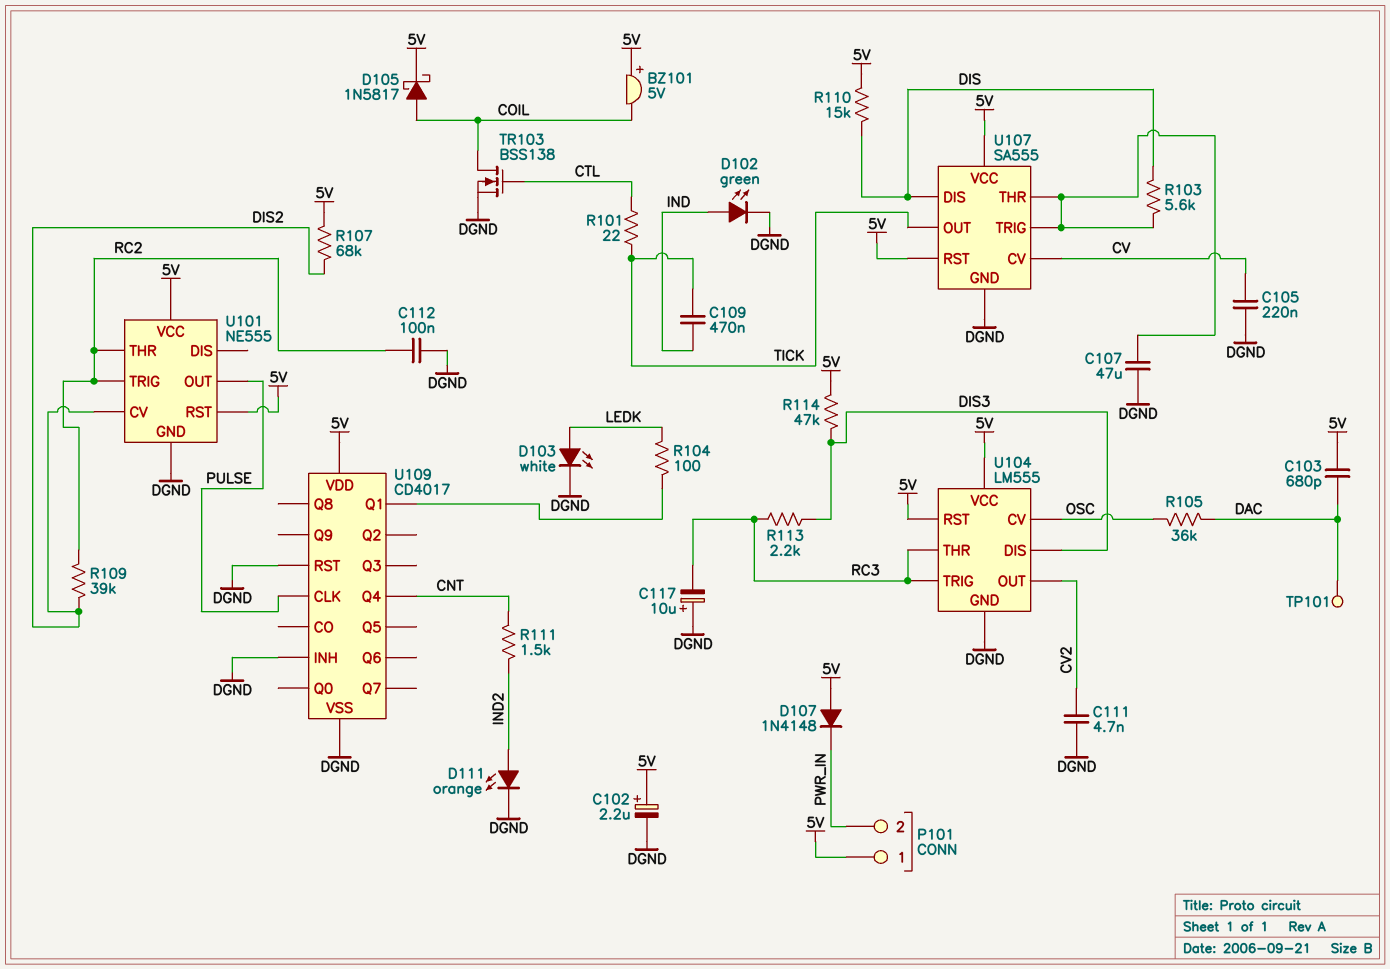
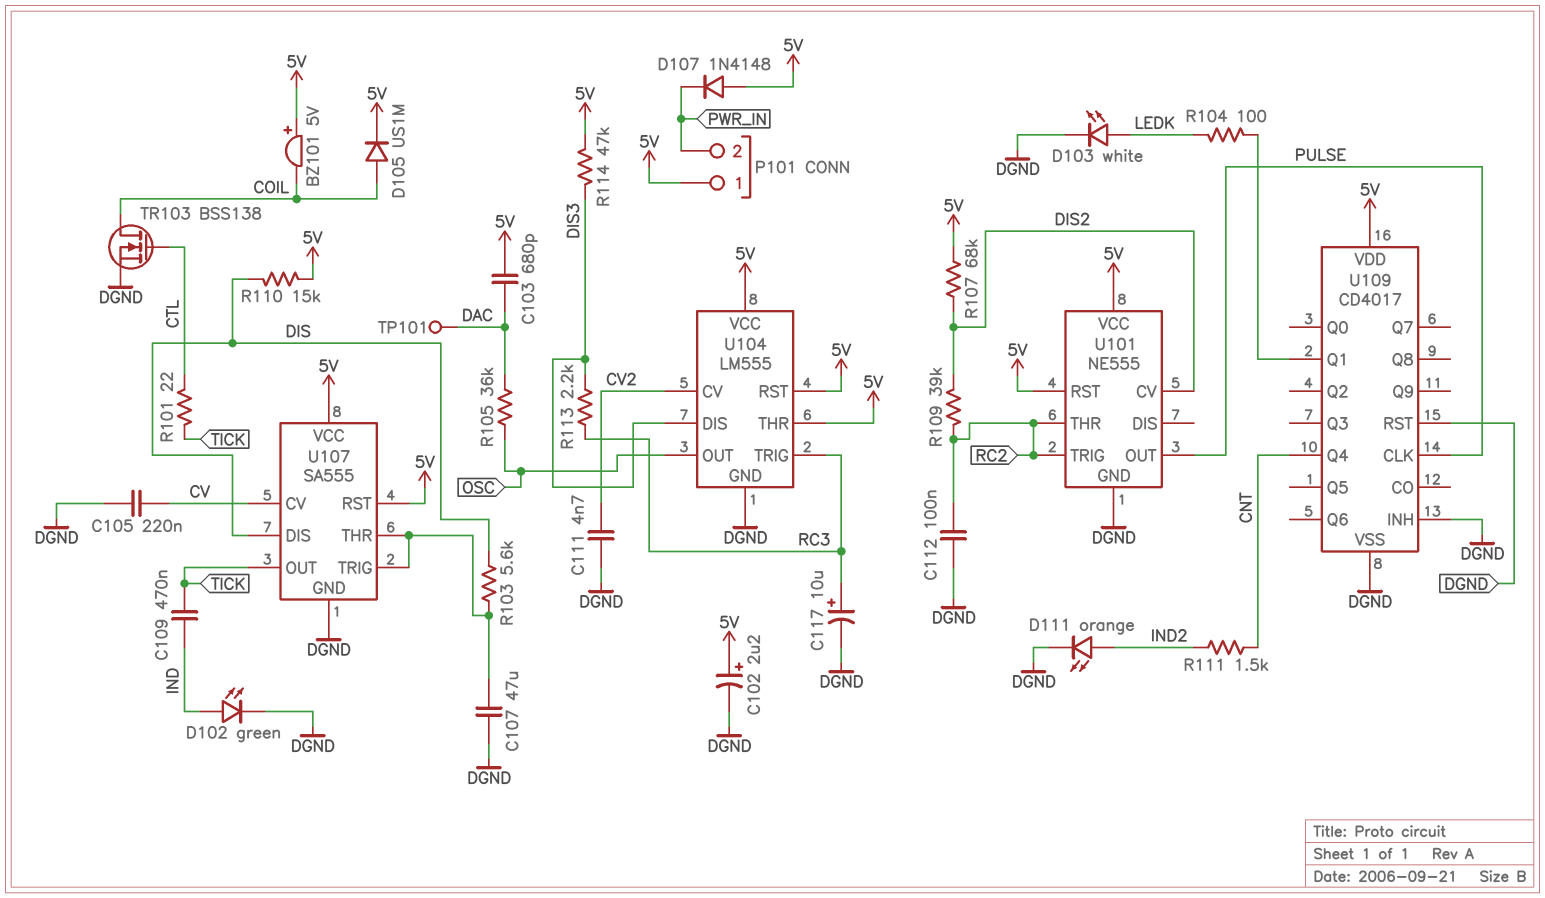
C117: 10uF (plus DGND, minus RC3) -> 10uF (plus RC3, minus DGND)
D105: schottky 1N5817 (A COIL, K 5V) -> diode US1M (A COIL, K 5V)
U104 pin CV: OSC -> CV2
U104 pin OUT: CV2 -> OSC
U104 pin THR: RC3 -> 5V

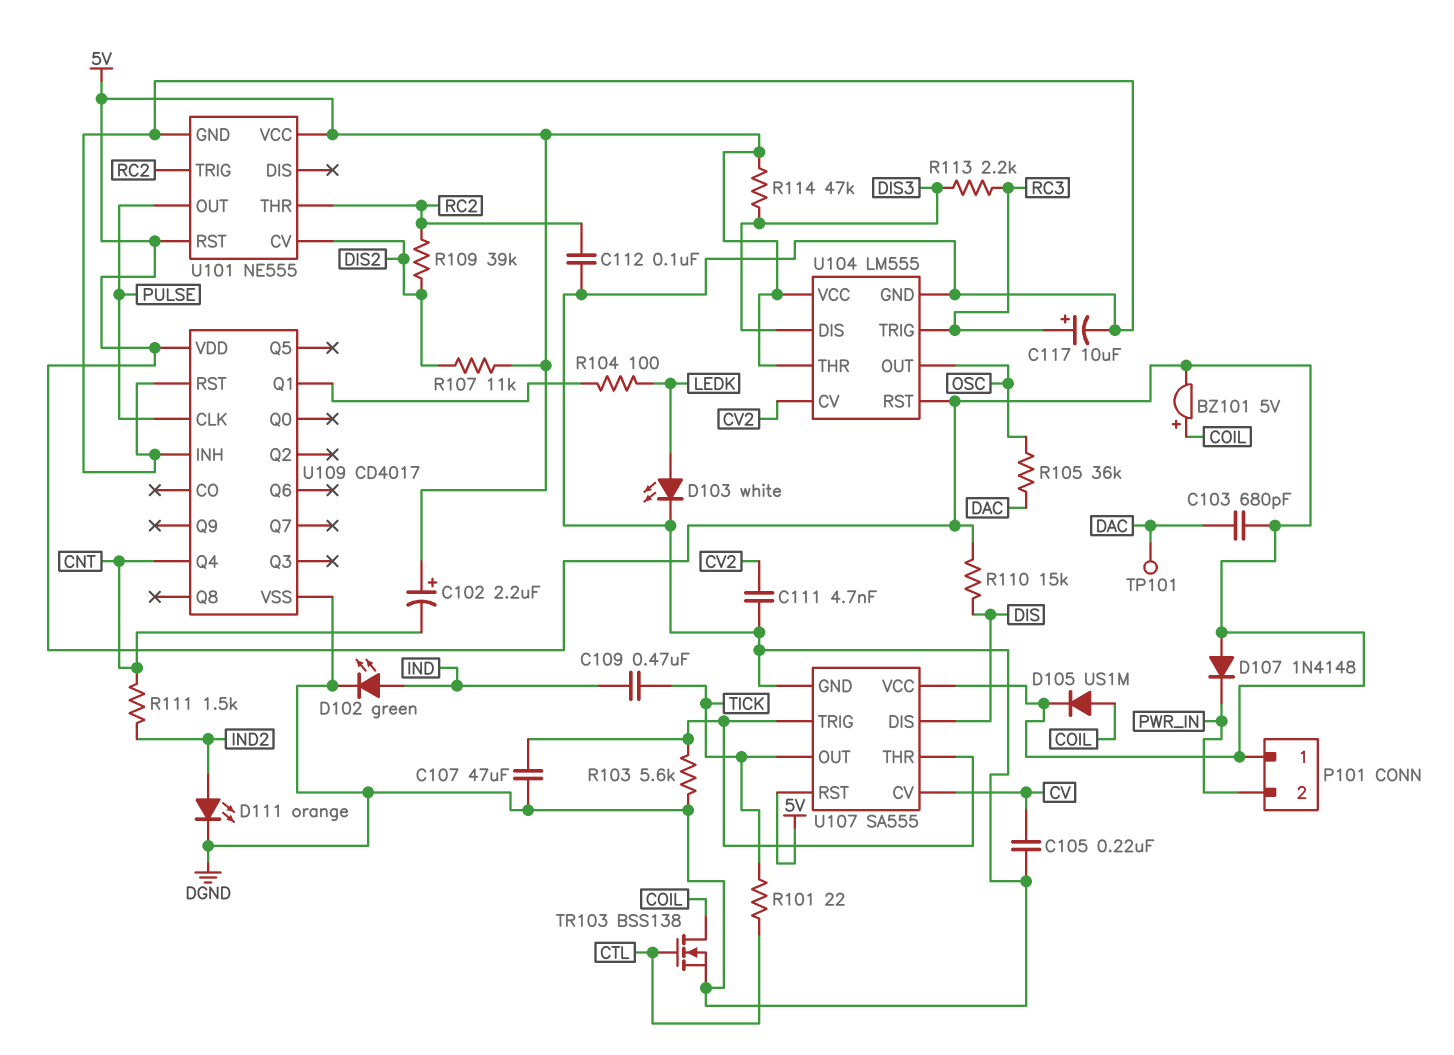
BZ101: buzzer 5V (plus 5V, minus COIL) -> buzzer 5V (plus COIL, minus 5V)
C102: 2.2uF (plus 5V, minus DGND) -> 2.2uF (plus 5V, minus CNT)
R103: 5.6k (DIS, U107/THR) -> 5.6k (DGND, U107/THR)
R107: 68k (5V, DIS2) -> 11k (5V, DIS2)

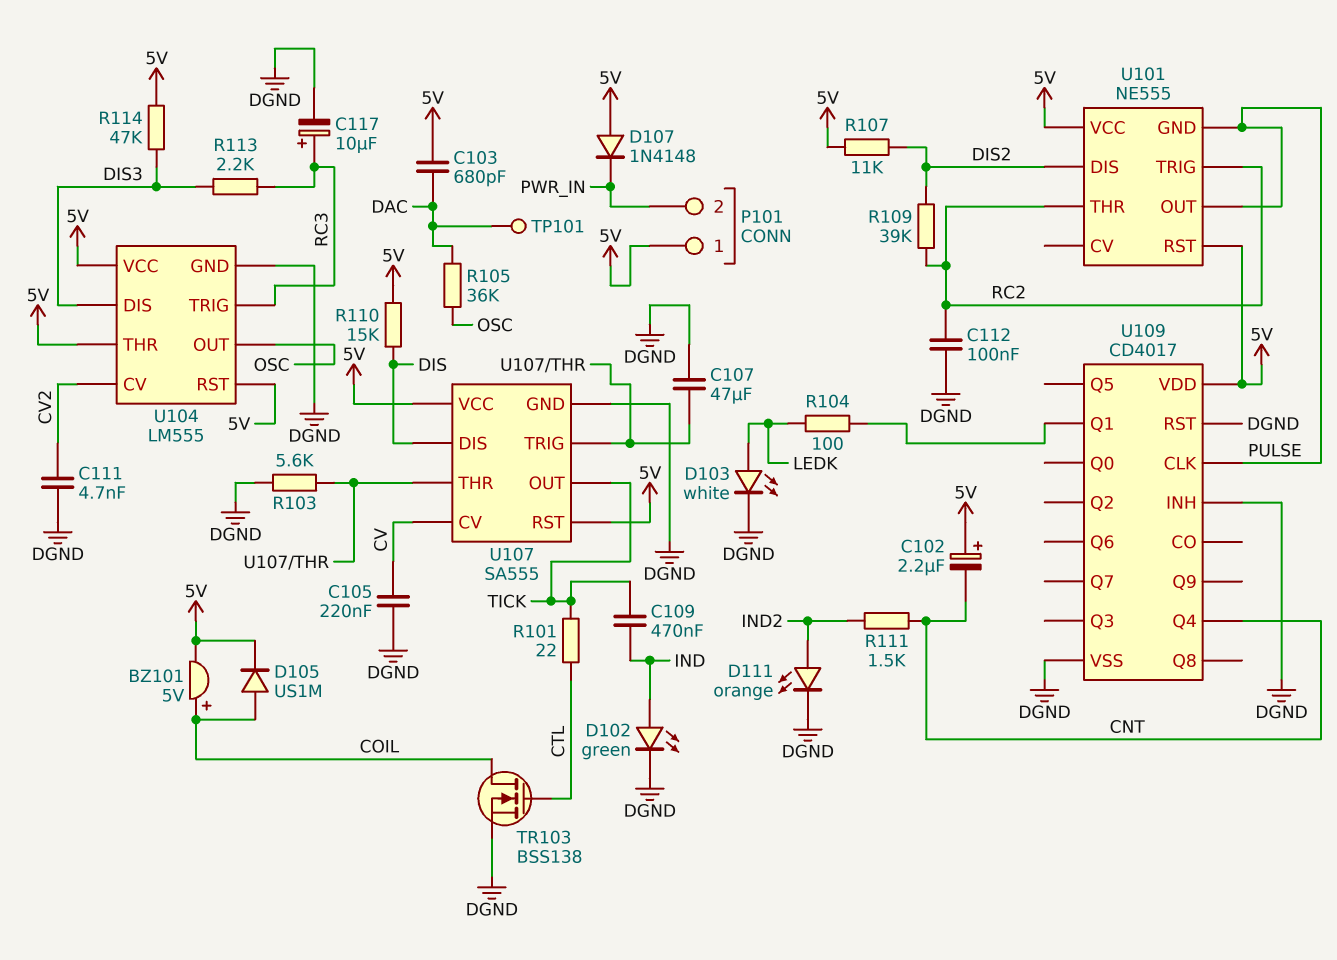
U101 pin CV: DIS2 -> none
U101 pin DIS: none -> DIS2
U101 pin GND: DGND -> PULSE

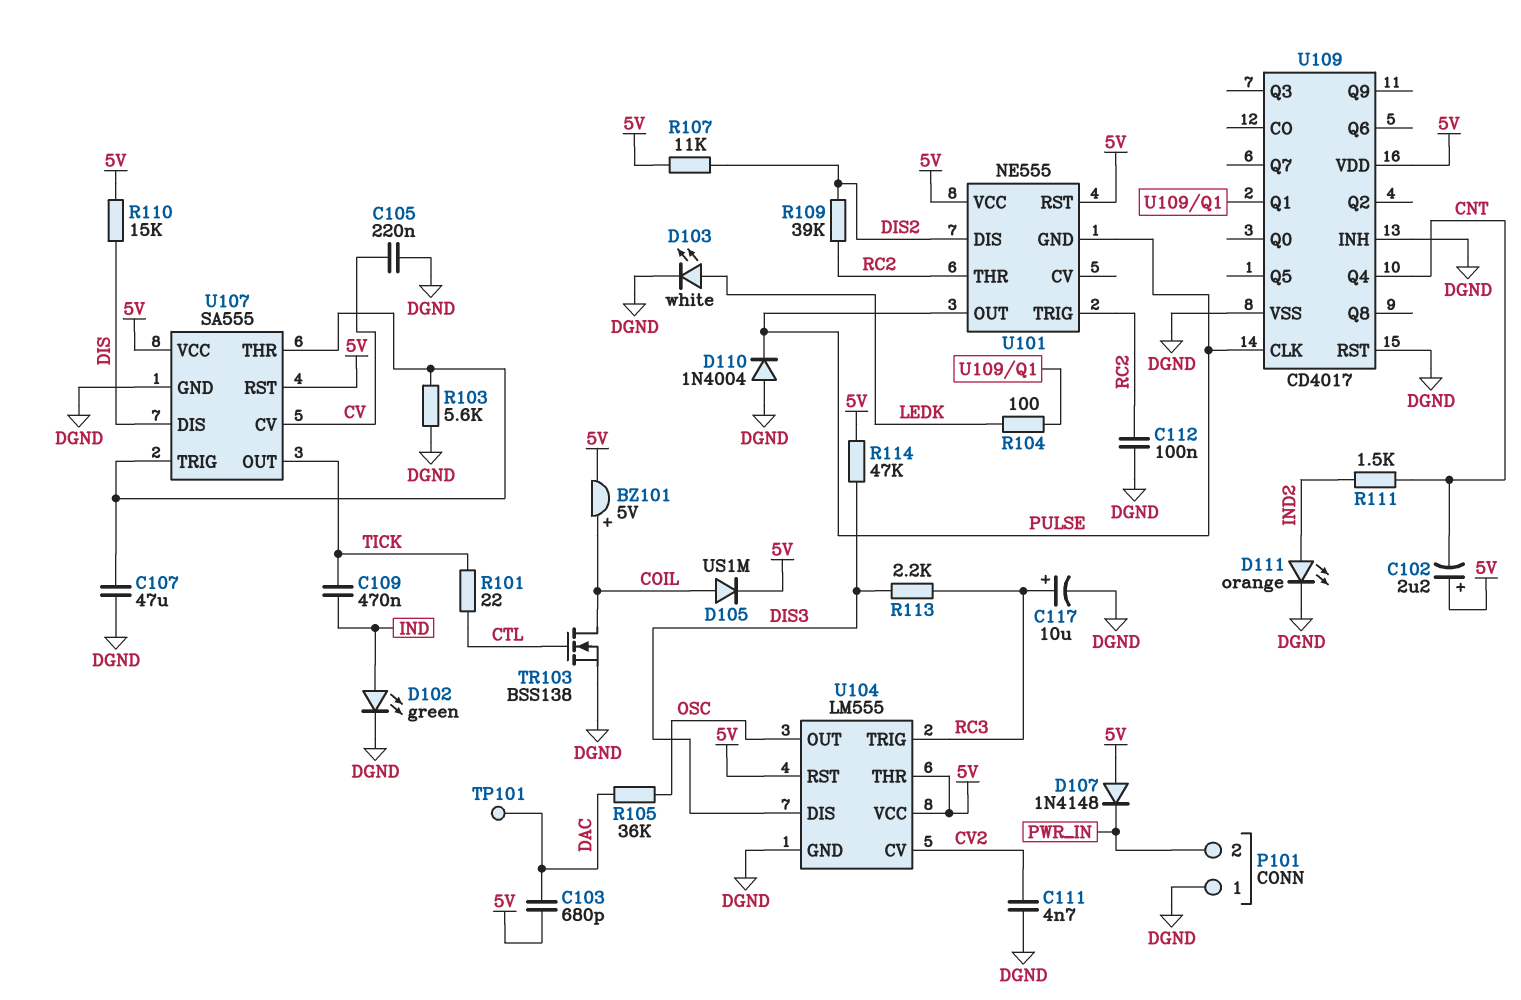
D110: none -> diode 1N4004 (A DGND, K PULSE)
P101 pin 1: 5V -> DGND

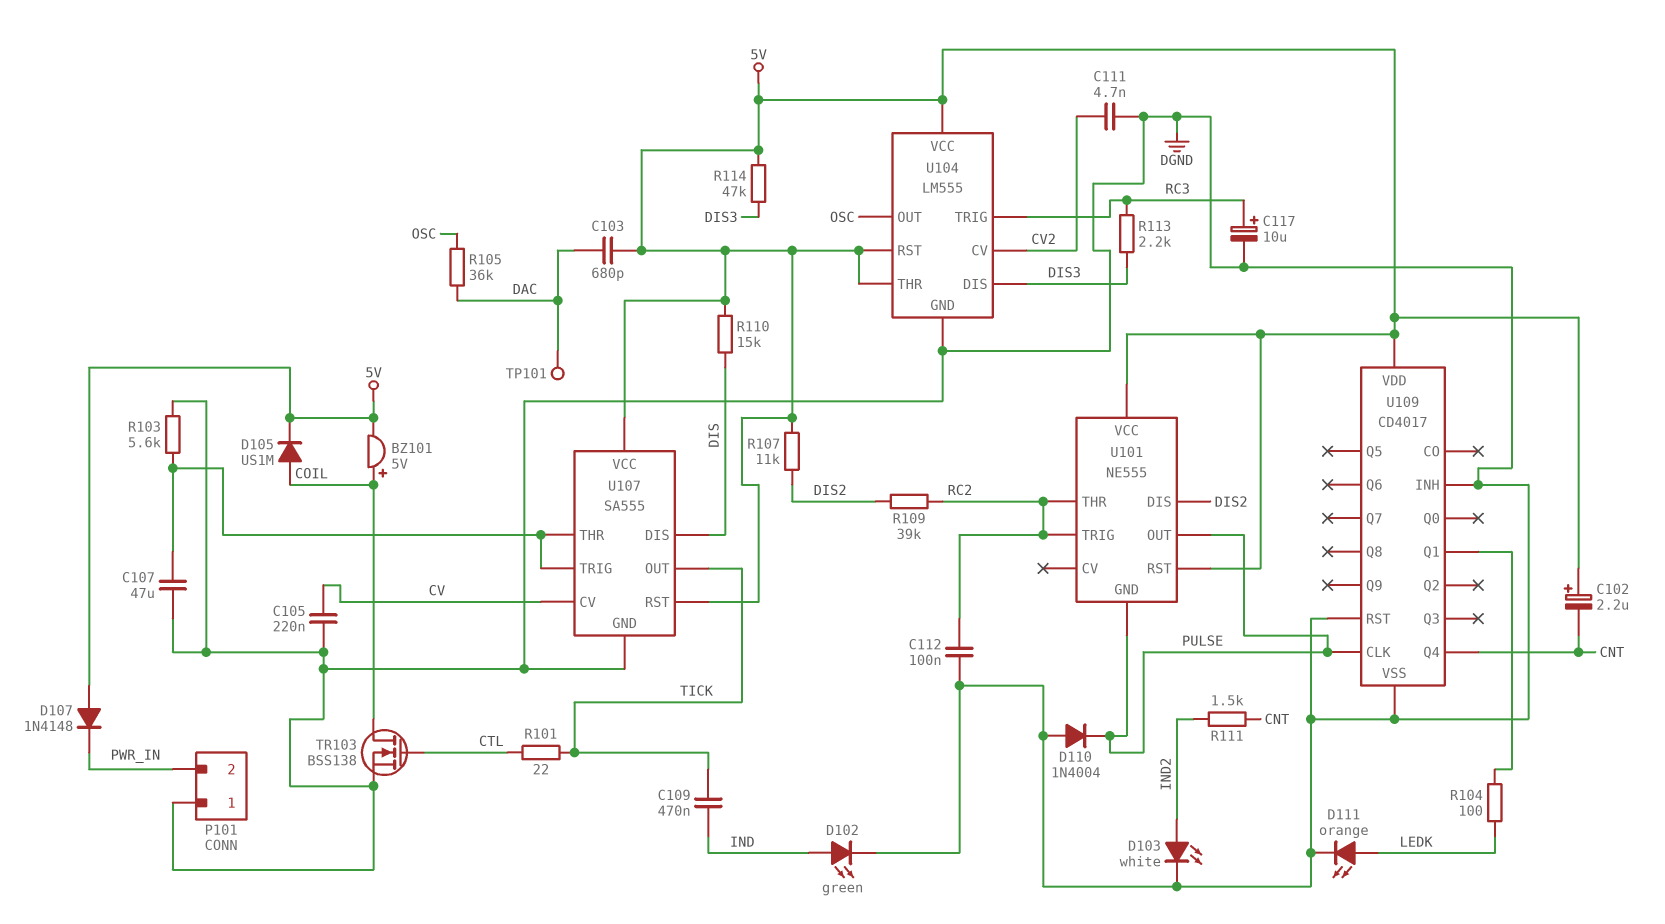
D103: LED white (A LEDK, K DGND) -> LED white (A IND2, K DGND)
D111: LED orange (A IND2, K DGND) -> LED orange (A LEDK, K DGND)

